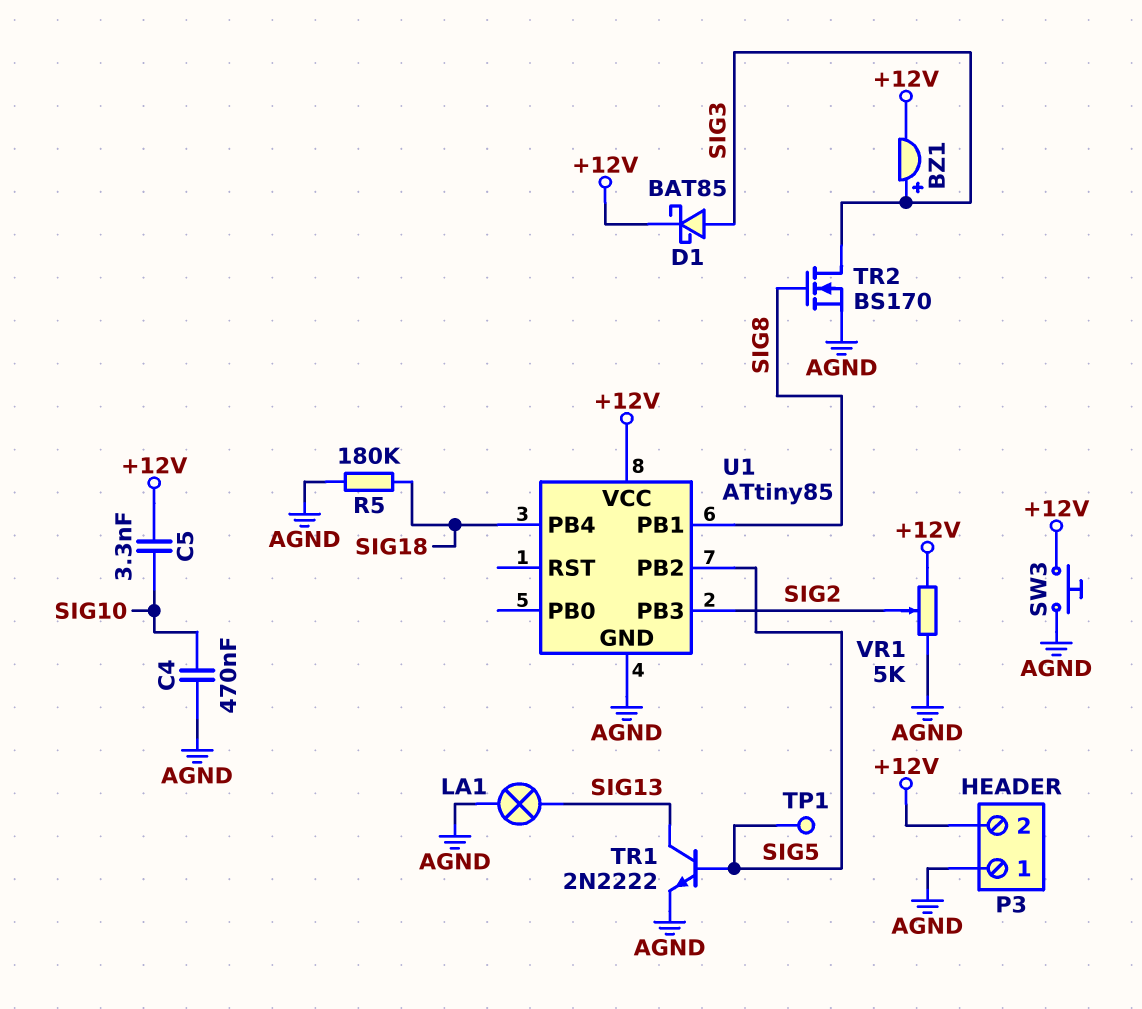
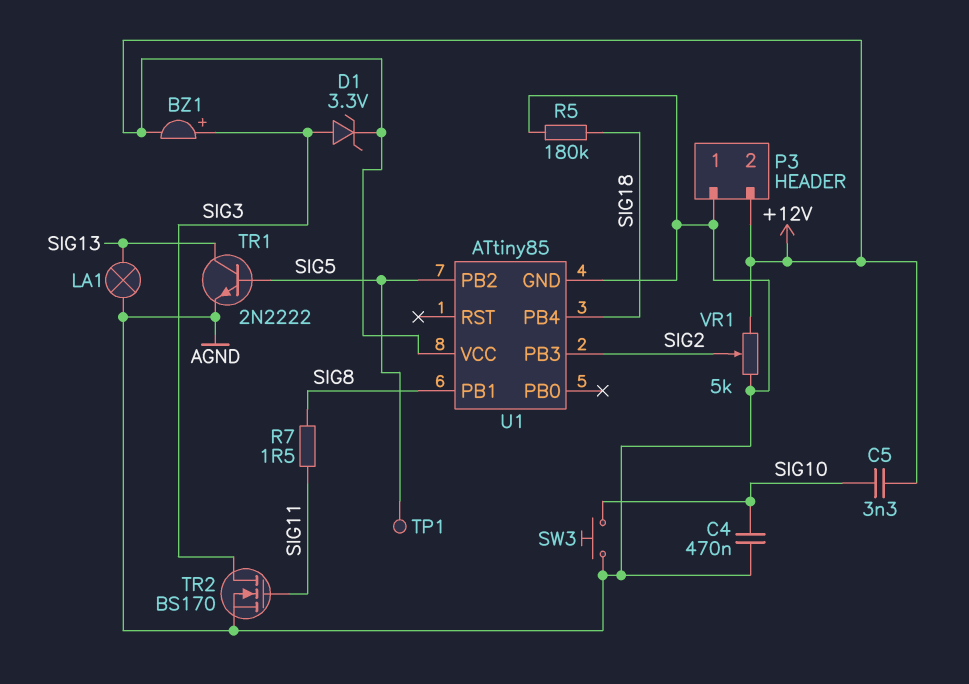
D1: schottky BAT85 (A SIG3, K +12V) -> zener 3.3V (A SIG3, K +12V)
R7: none -> 1.5 (SIG8, SIG11)
SW3: button (+12V, AGND) -> button (AGND, SIG10)
TR2: NMOS BS170 (G SIG8, D SIG3, S AGND) -> NMOS BS170 (G SIG11, D SIG3, S AGND)

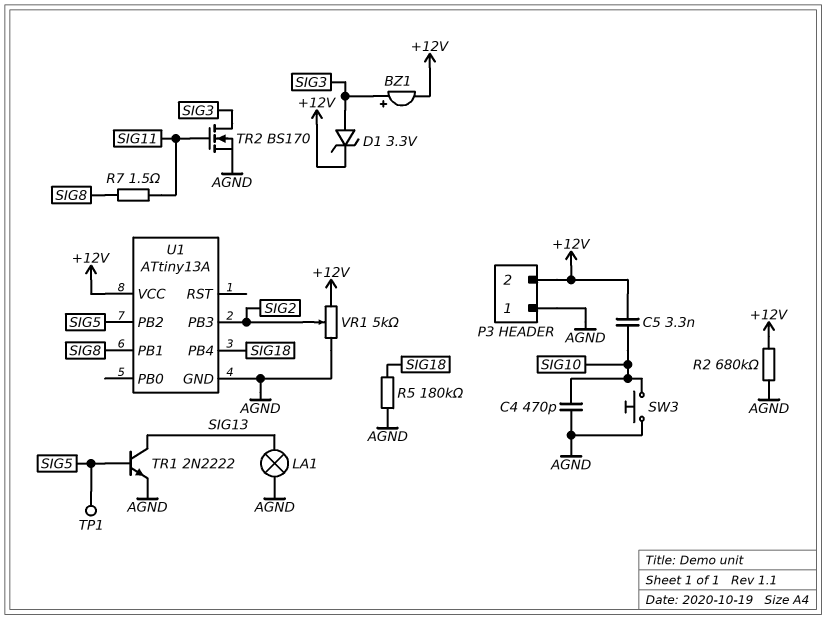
C4: 470nF (AGND, SIG10) -> 470pF (AGND, SIG10)
R2: none -> 680k (+12V, AGND)
U1: ATtiny85 -> ATtiny13A

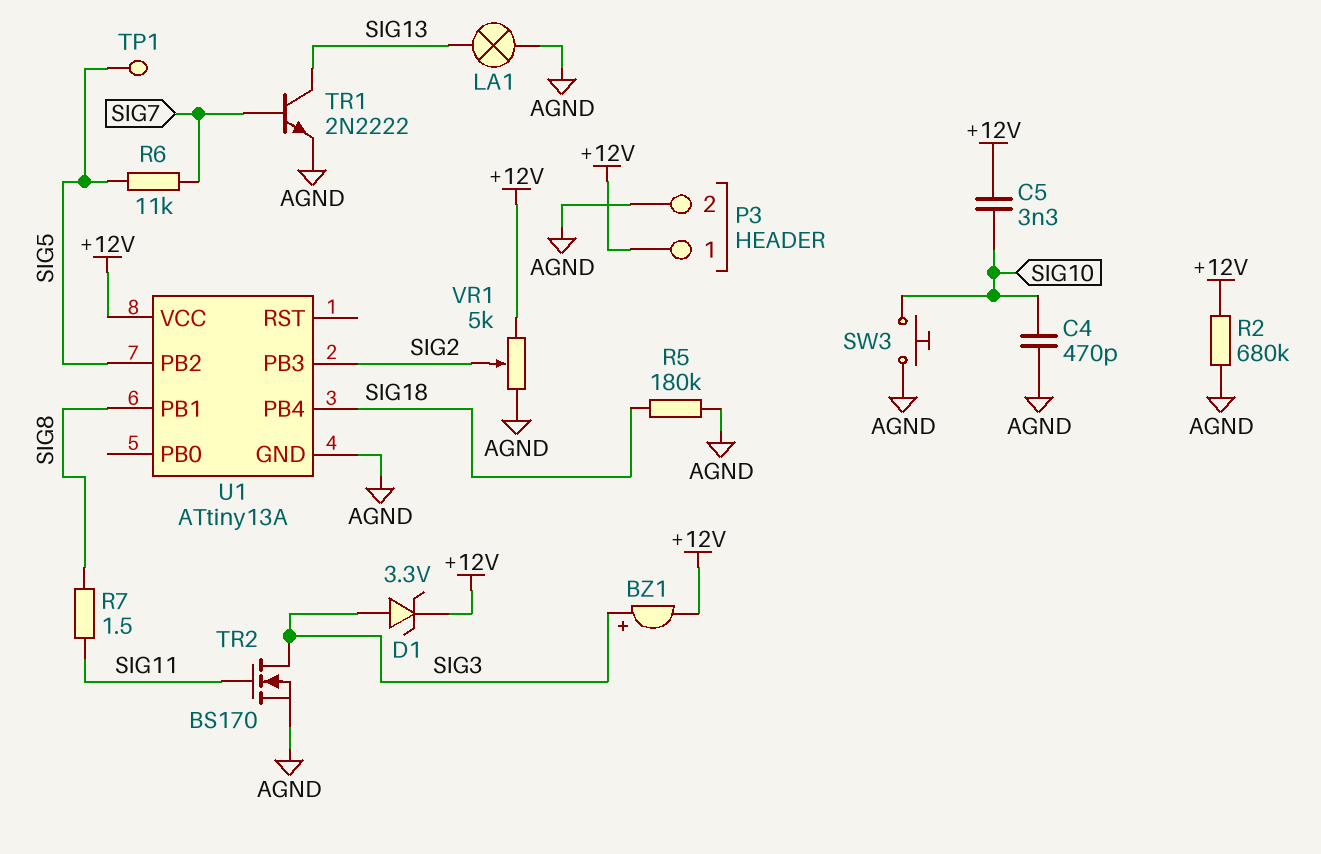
P3 pin 1: AGND -> +12V
P3 pin 2: +12V -> AGND
R6: none -> 11k (SIG5, SIG7)
TR1: NPN 2N2222 (B SIG5, C SIG13, E AGND) -> NPN 2N2222 (B SIG7, C SIG13, E AGND)

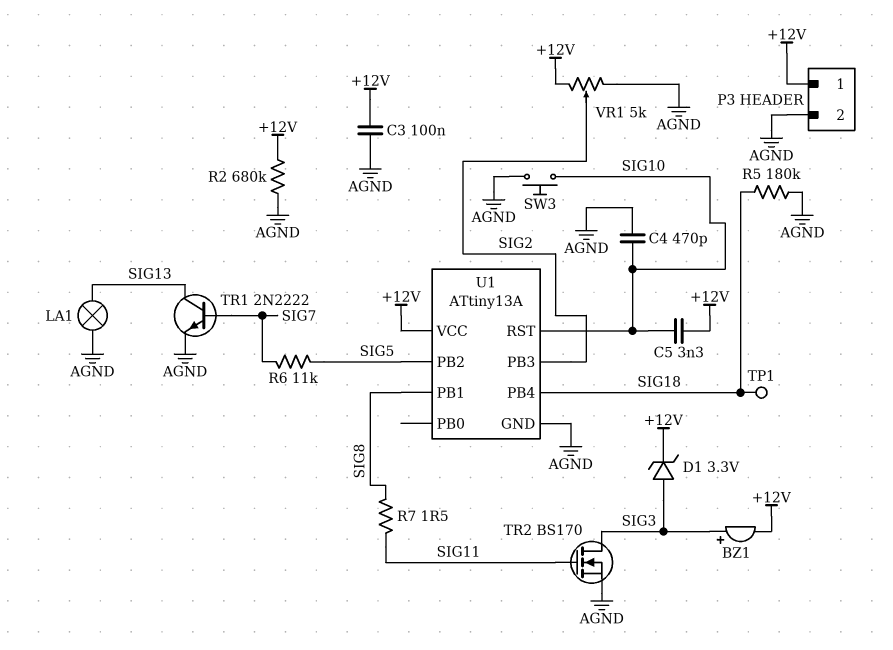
C3: none -> 100nF (+12V, AGND)
TP1: test point (SIG5) -> test point (SIG18)
U1 pin RST: none -> SIG10

